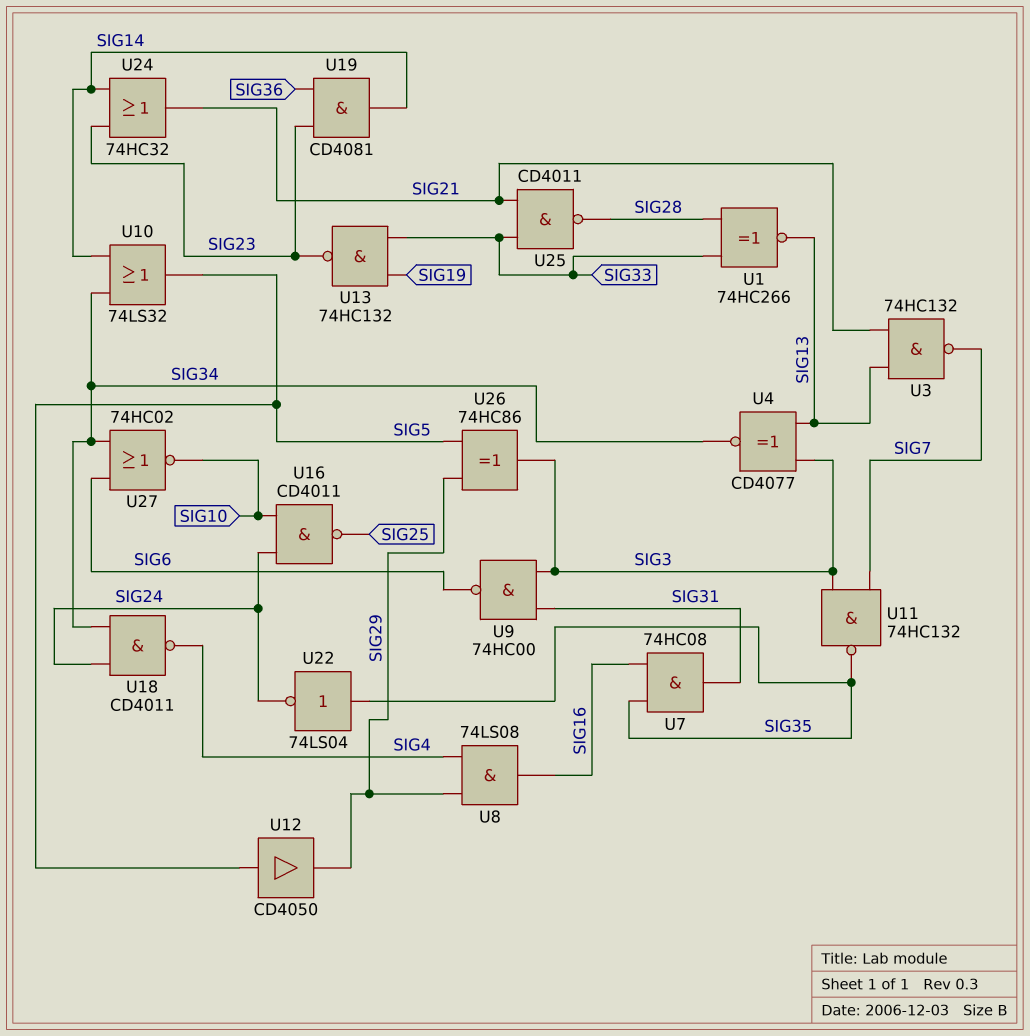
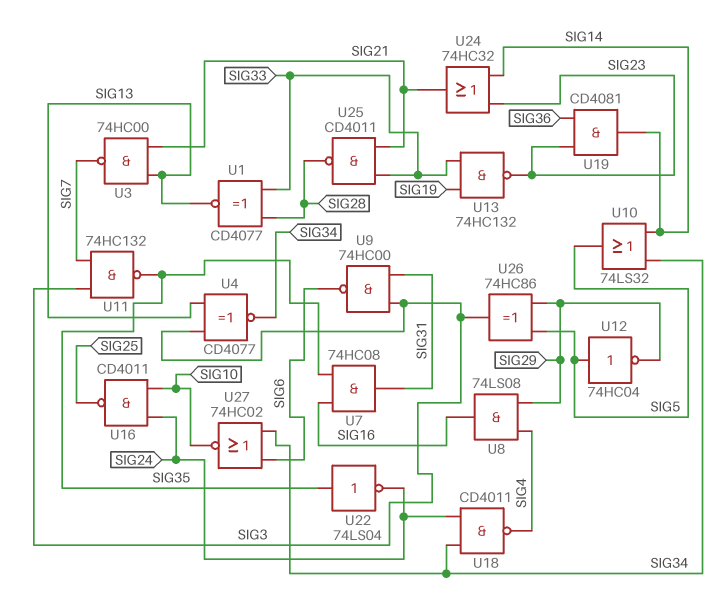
U1: XNOR 74HC266 (in SIG28, in SIG33, out SIG13) -> XNOR CD4077 (in SIG28, in SIG33, out SIG13)
U3: NAND 74HC132 (in SIG13, in SIG21, out SIG7) -> NAND 74HC00 (in SIG13, in SIG21, out SIG7)
U12: buffer CD4050 (in SIG5, out SIG29) -> NOT 74HC04 (in SIG5, out SIG29)

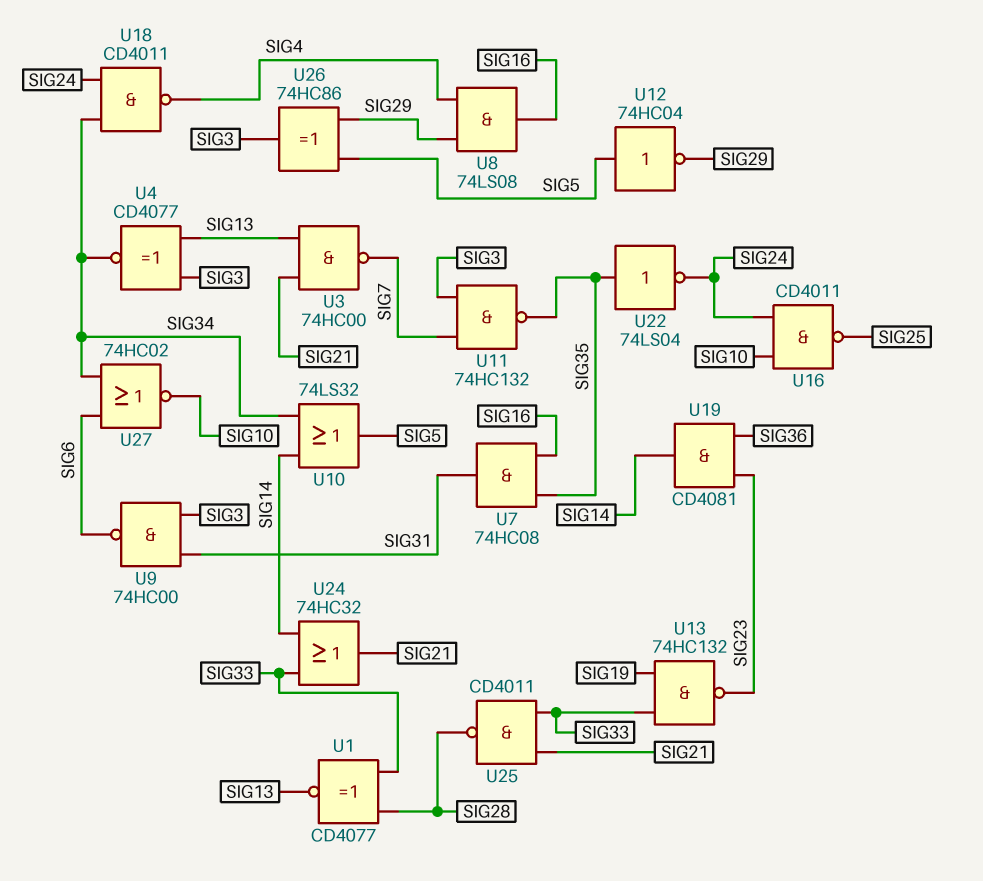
U24: OR 74HC32 (in SIG14, in SIG23, out SIG21) -> OR 74HC32 (in SIG14, in SIG33, out SIG21)

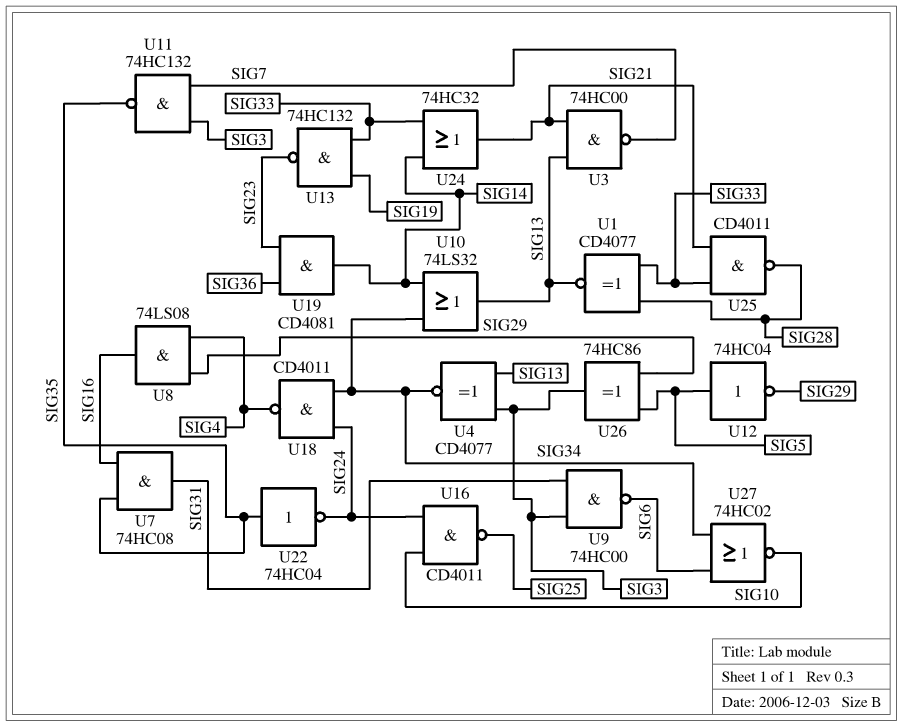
U10: OR 74LS32 (in SIG14, in SIG34, out SIG5) -> OR 74LS32 (in SIG14, in SIG34, out SIG13)
U22: NOT 74LS04 (in SIG35, out SIG24) -> NOT 74HC04 (in SIG35, out SIG24)

